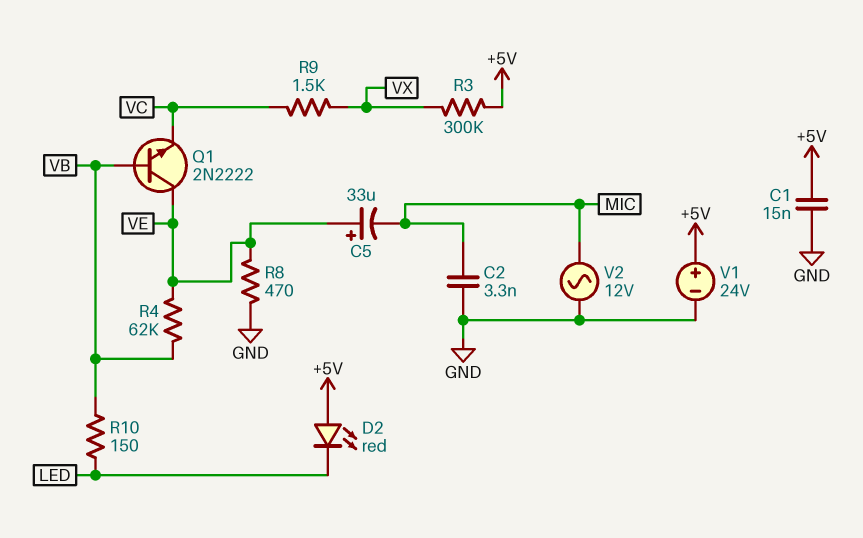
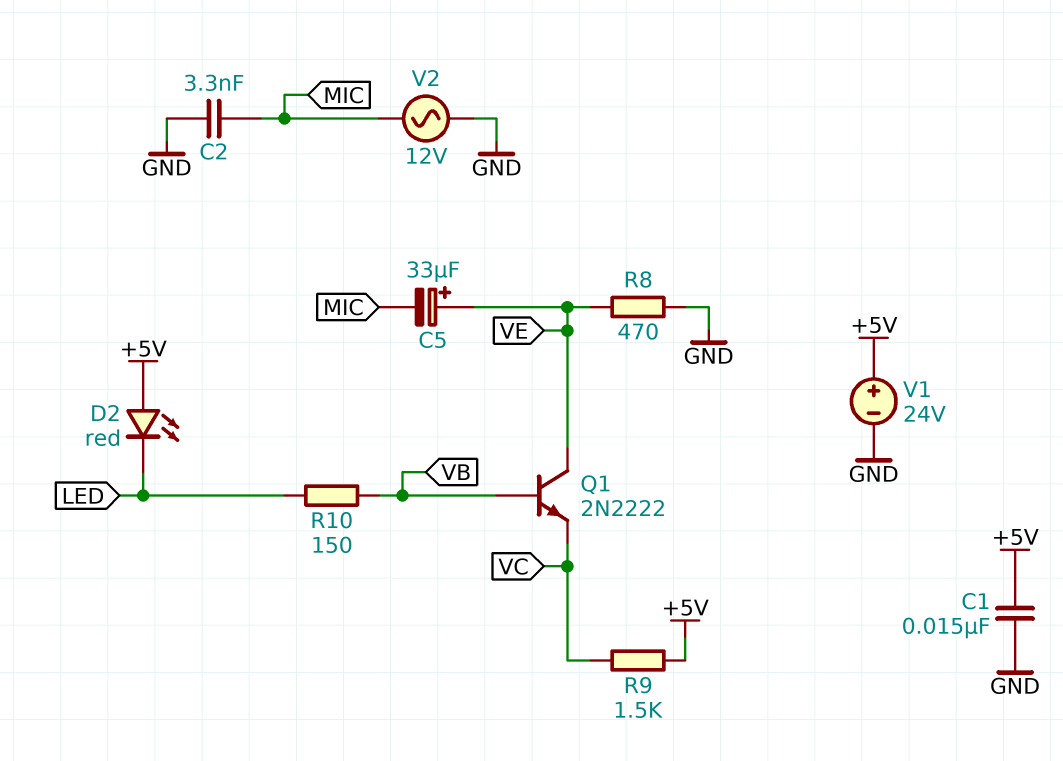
R3: 300k (+5V, VX) -> none
R4: 62k (VB, VE) -> none
R9: 1.5k (VC, VX) -> 1.5k (+5V, VC)

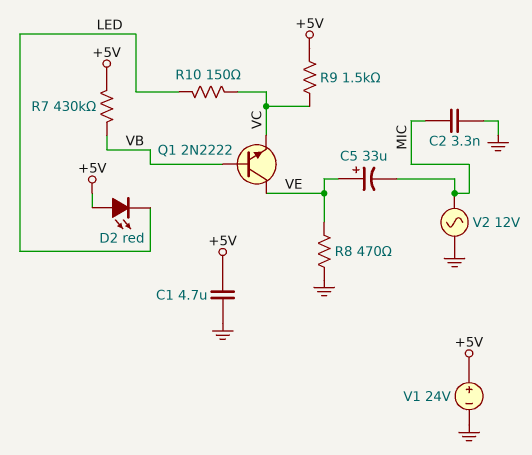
C1: 15nF (+5V, GND) -> 4.7uF (+5V, GND)
R7: none -> 430k (+5V, VB)
R10: 150 (LED, VB) -> 150 (LED, VC)

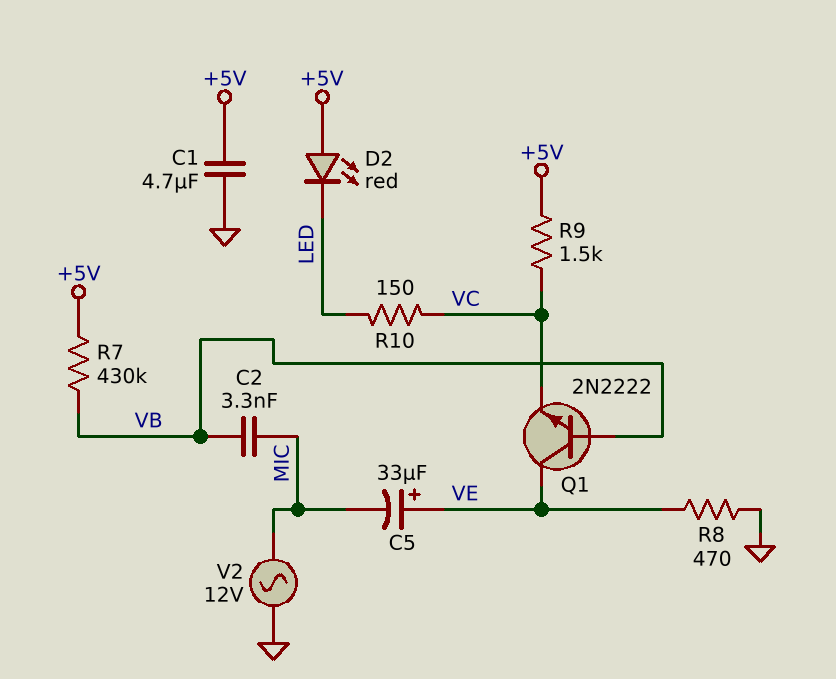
C2: 3.3nF (GND, MIC) -> 3.3nF (MIC, VB)
V1: 24V (plus +5V, minus GND) -> none

